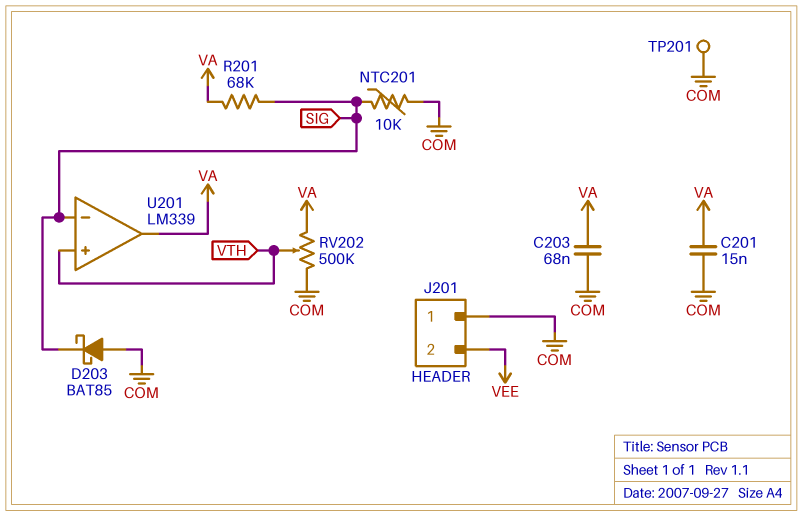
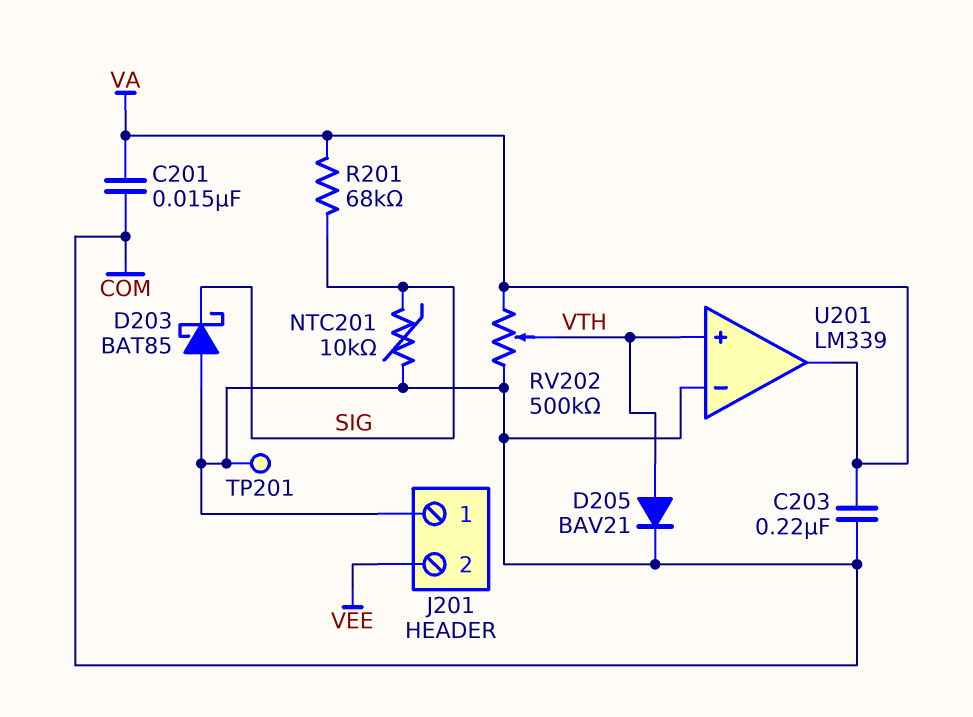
C203: 68nF (COM, VA) -> 220nF (COM, VA)
D205: none -> diode BAV21 (A VTH, K COM)
U201 pin in-: SIG -> COM

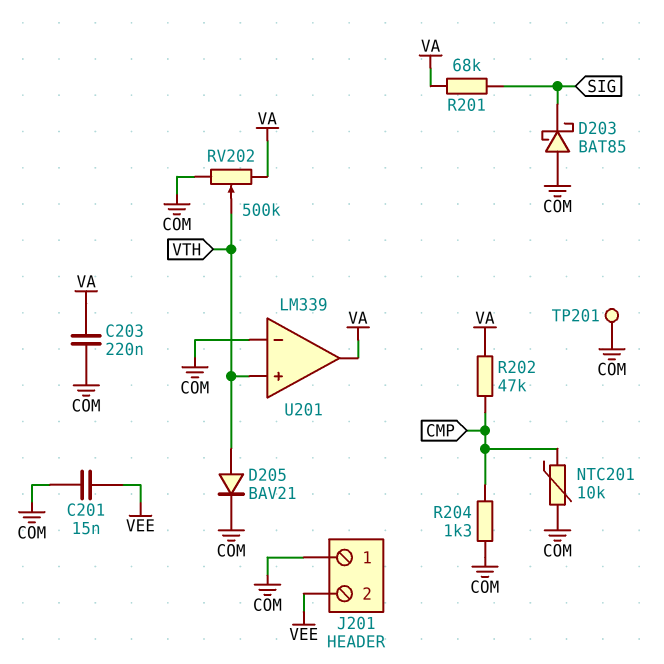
C201: 15nF (COM, VA) -> 15nF (COM, VEE)
NTC201: 10k (COM, SIG) -> 10k (CMP, COM)
R202: none -> 47k (CMP, VA)
R204: none -> 1.3k (CMP, COM)

